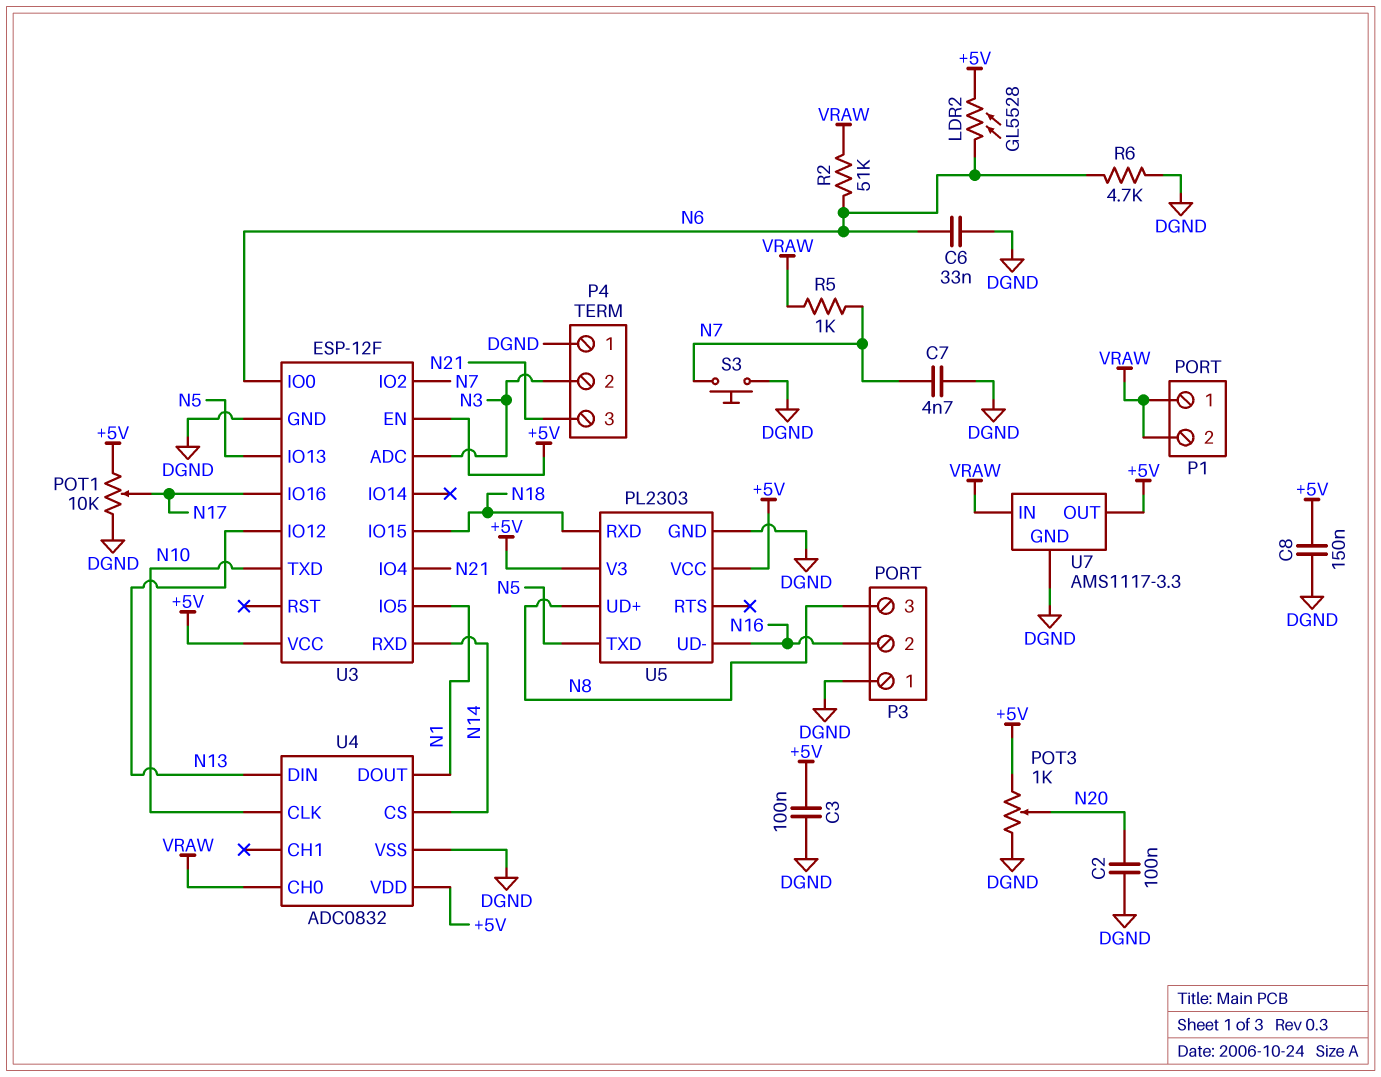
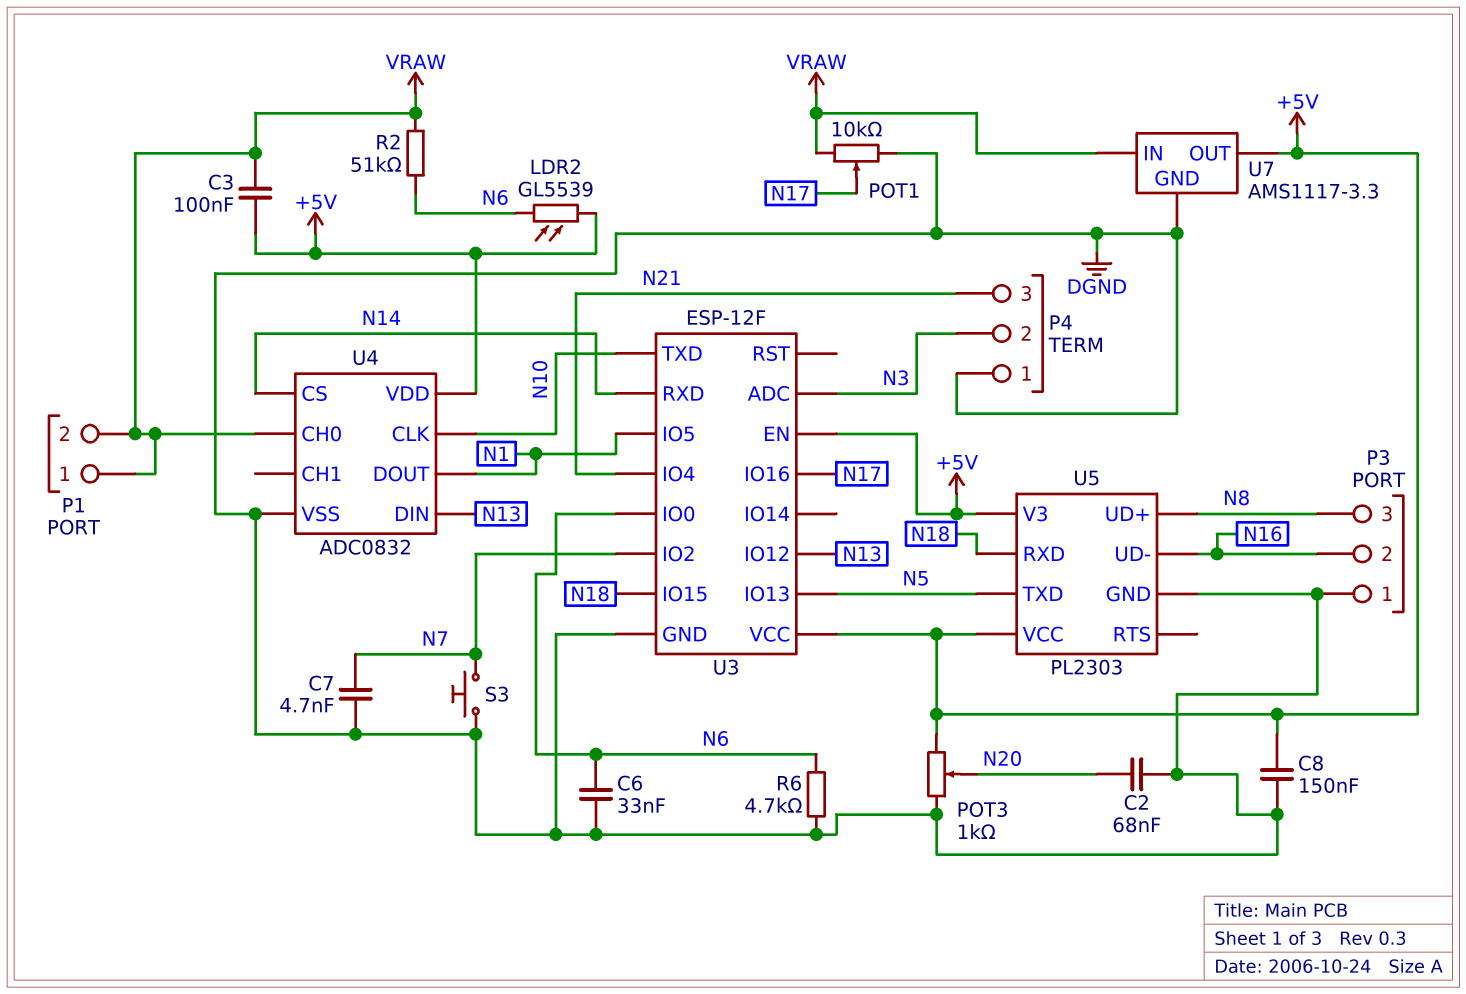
C2: 100nF (DGND, N20) -> 68nF (DGND, N20)
C3: 100nF (+5V, DGND) -> 100nF (+5V, VRAW)
LDR2: GL5528 (+5V, N6) -> GL5539 (+5V, N6)
POT1: 10k (+5V, DGND, wiper N17) -> 10k (DGND, VRAW, wiper N17)
R5: 1k (N7, VRAW) -> none

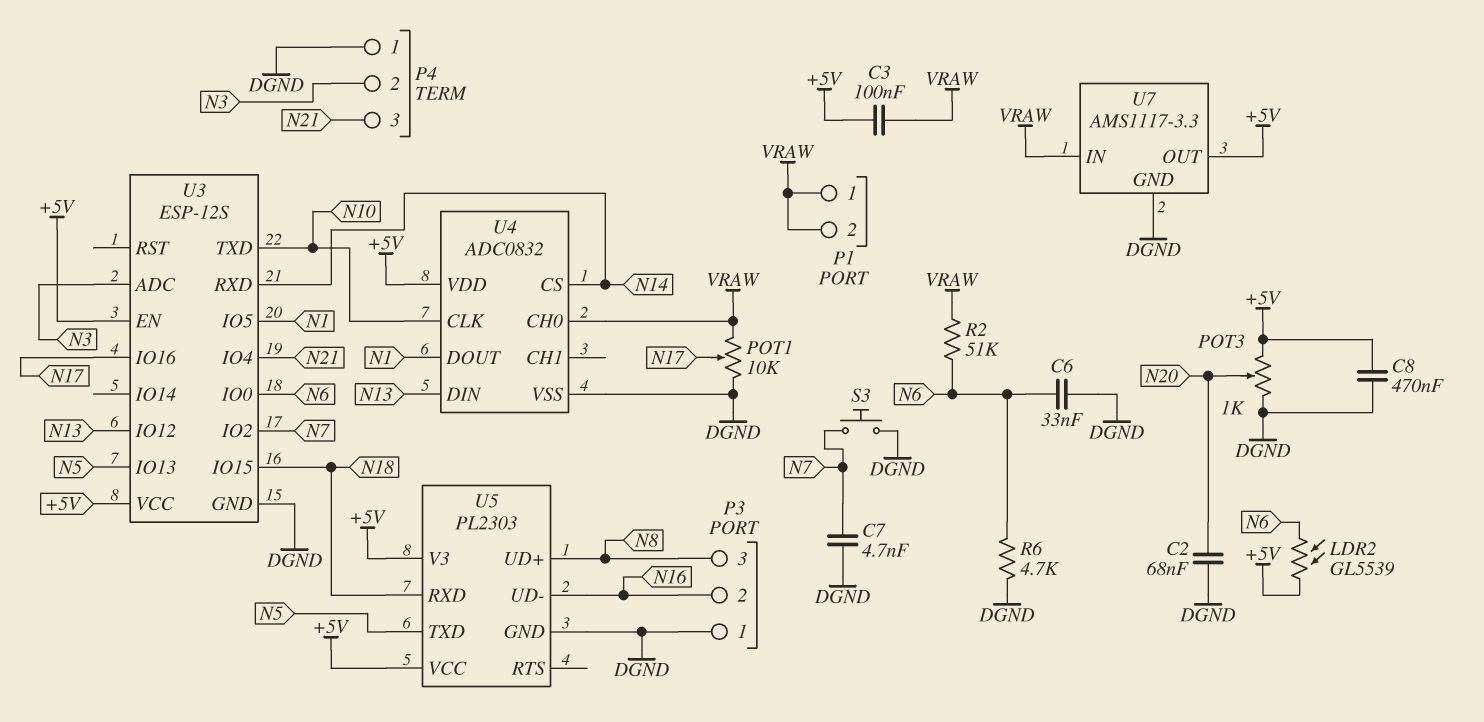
C8: 150nF (+5V, DGND) -> 470nF (+5V, DGND)
U3: ESP-12F -> ESP-12S

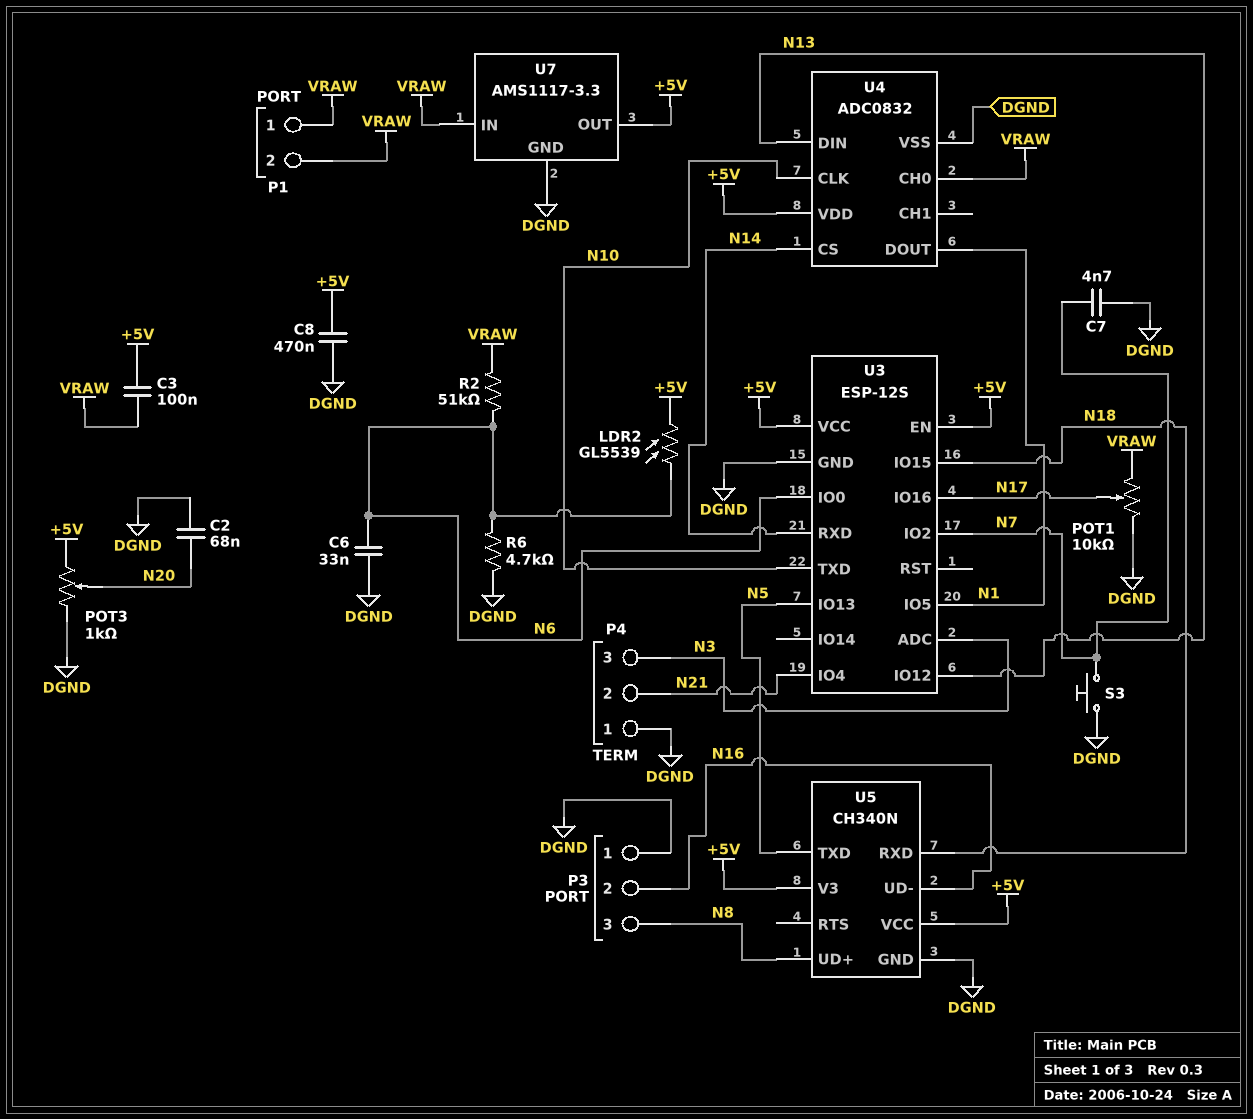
P4 pin 2: N3 -> N21
P4 pin 3: N21 -> N3
U5: PL2303 -> CH340N

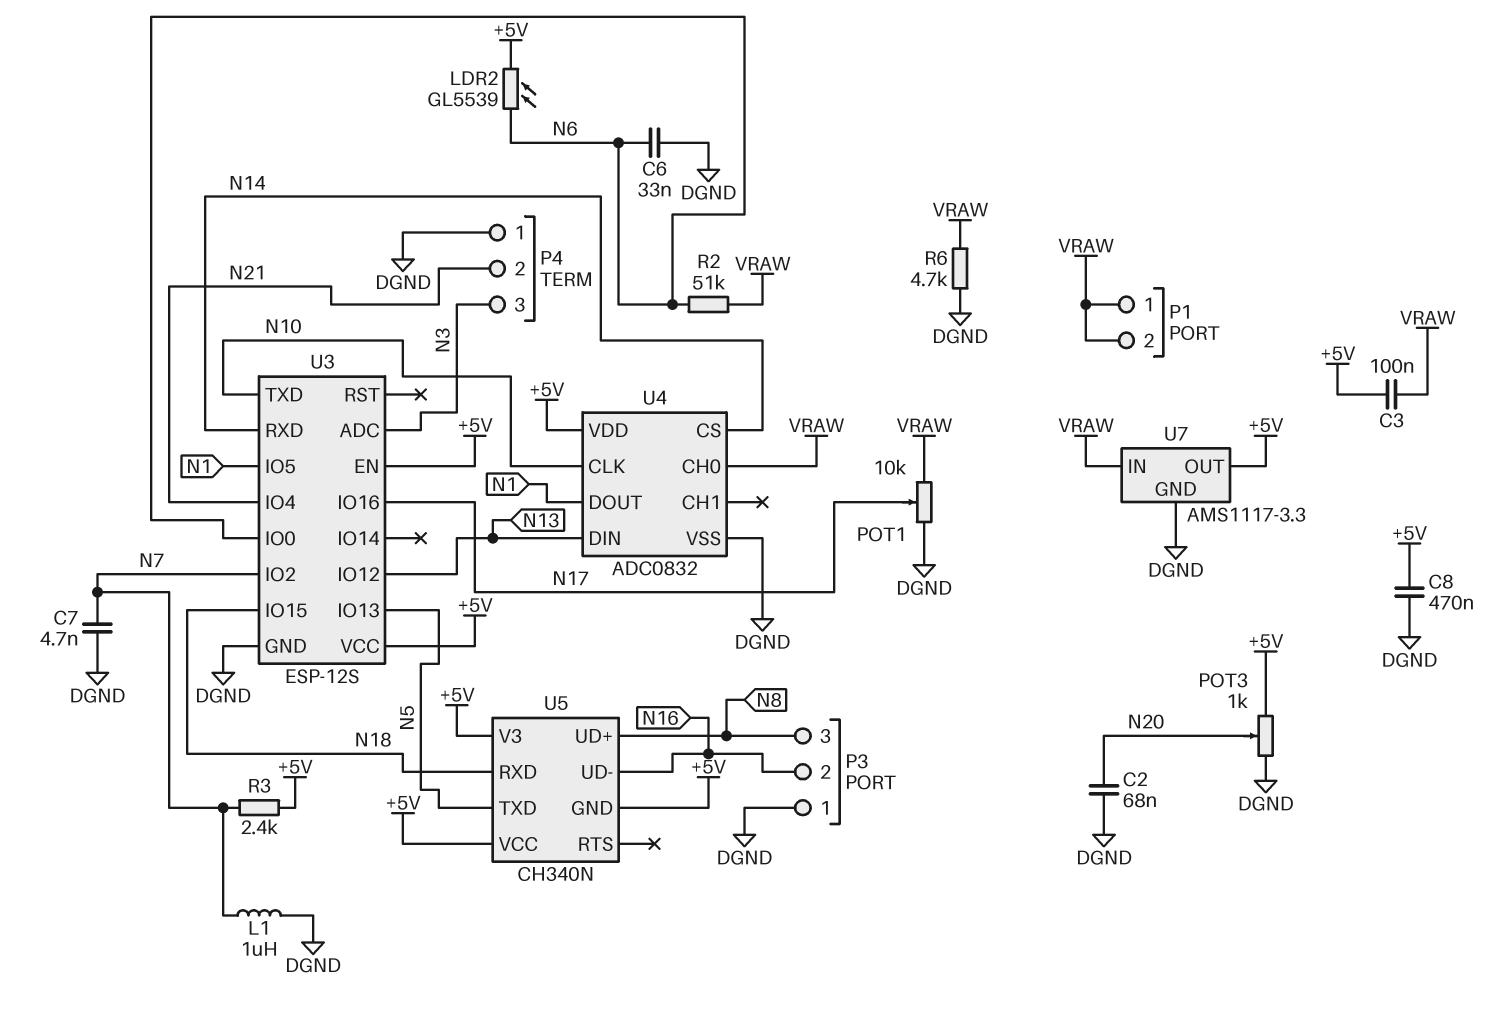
L1: none -> 1uH (DGND, N7)
R3: none -> 2.4k (+5V, N7)
R6: 4.7k (DGND, N6) -> 4.7k (DGND, VRAW)
S3: button (DGND, N7) -> none
U5 pin GND: DGND -> +5V

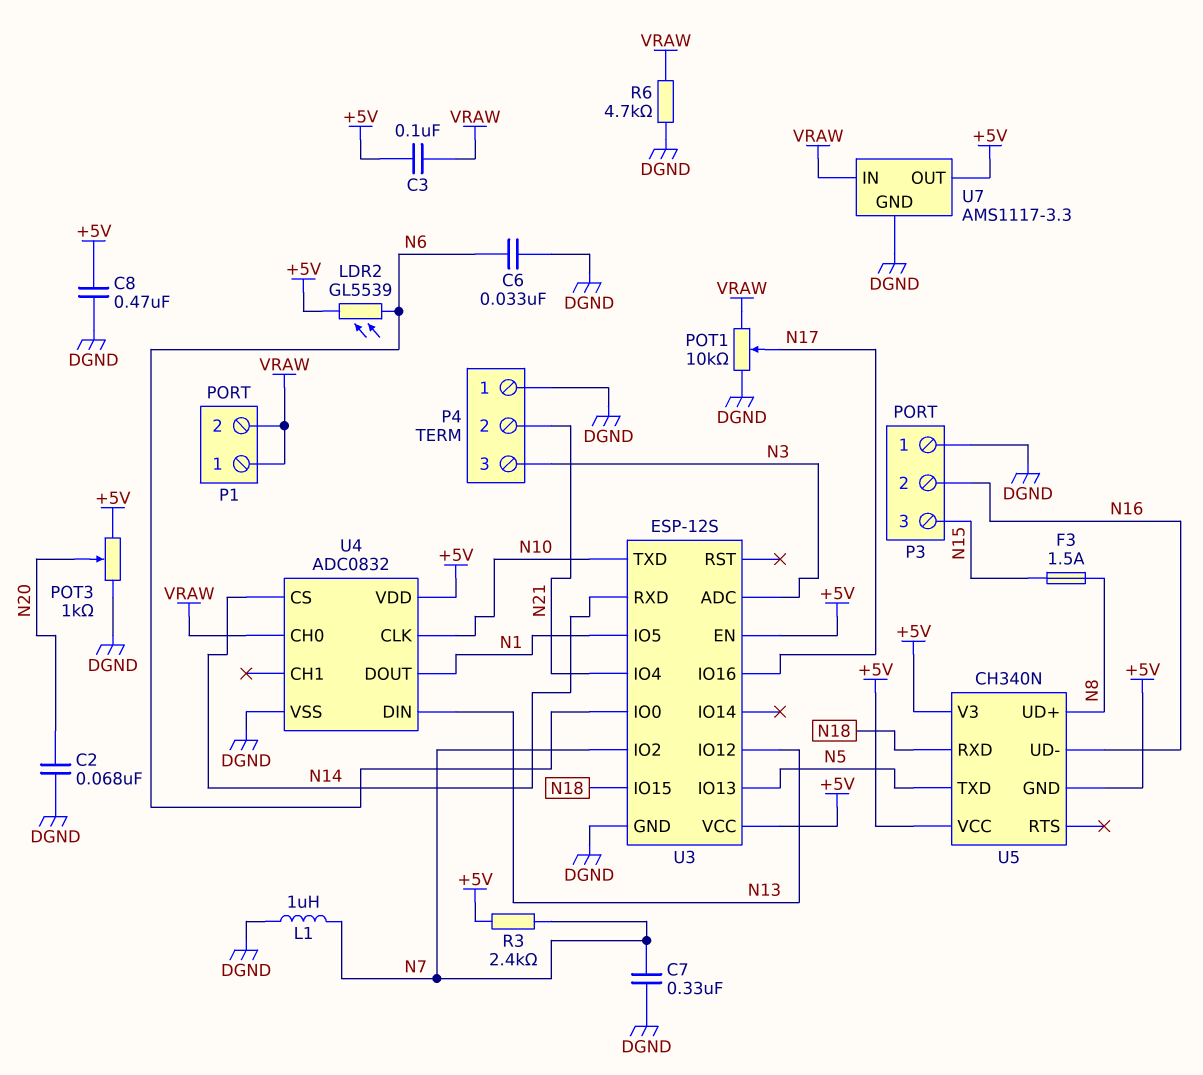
C7: 4.7nF (DGND, N7) -> 330nF (DGND, N7)
F3: none -> 1.5A (N8, N15)
P3 pin 3: N8 -> N15
R2: 51k (N6, VRAW) -> none

